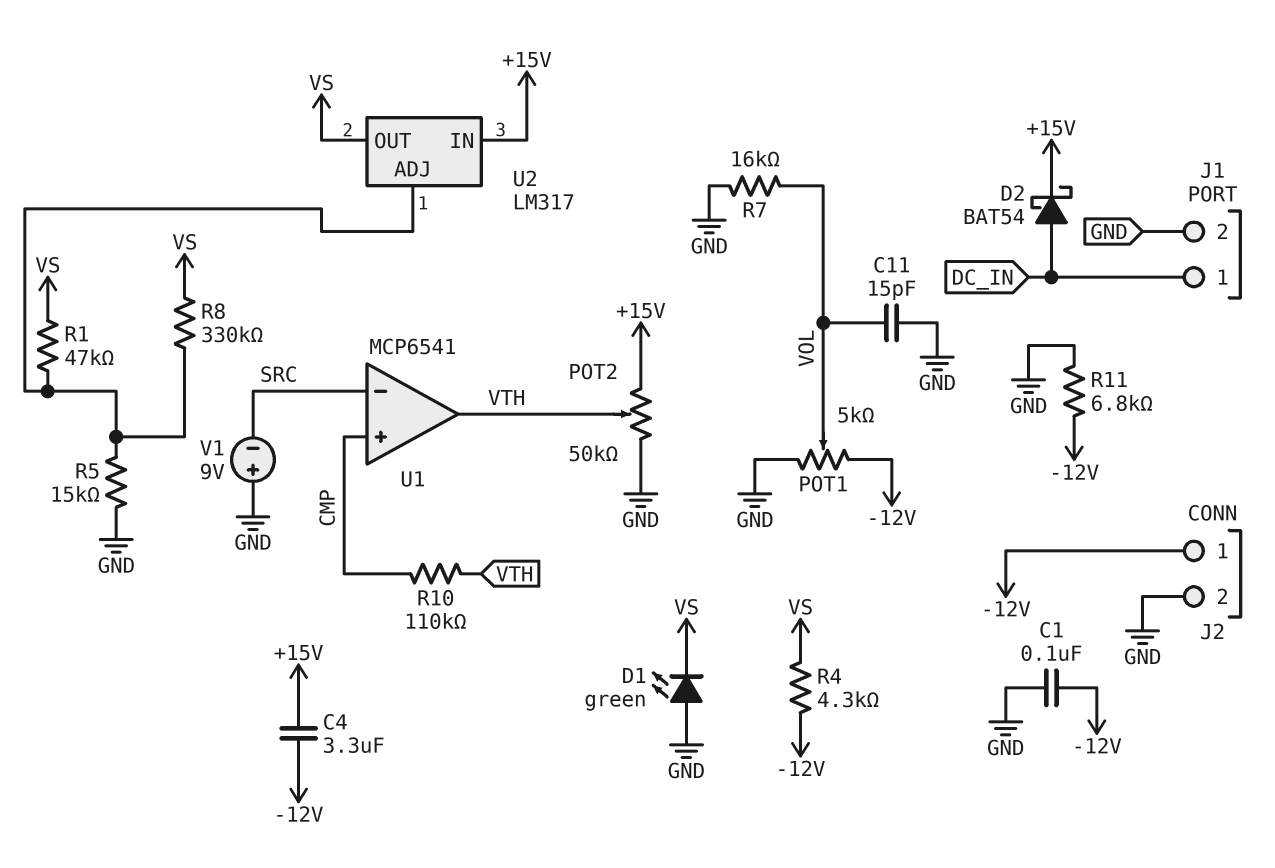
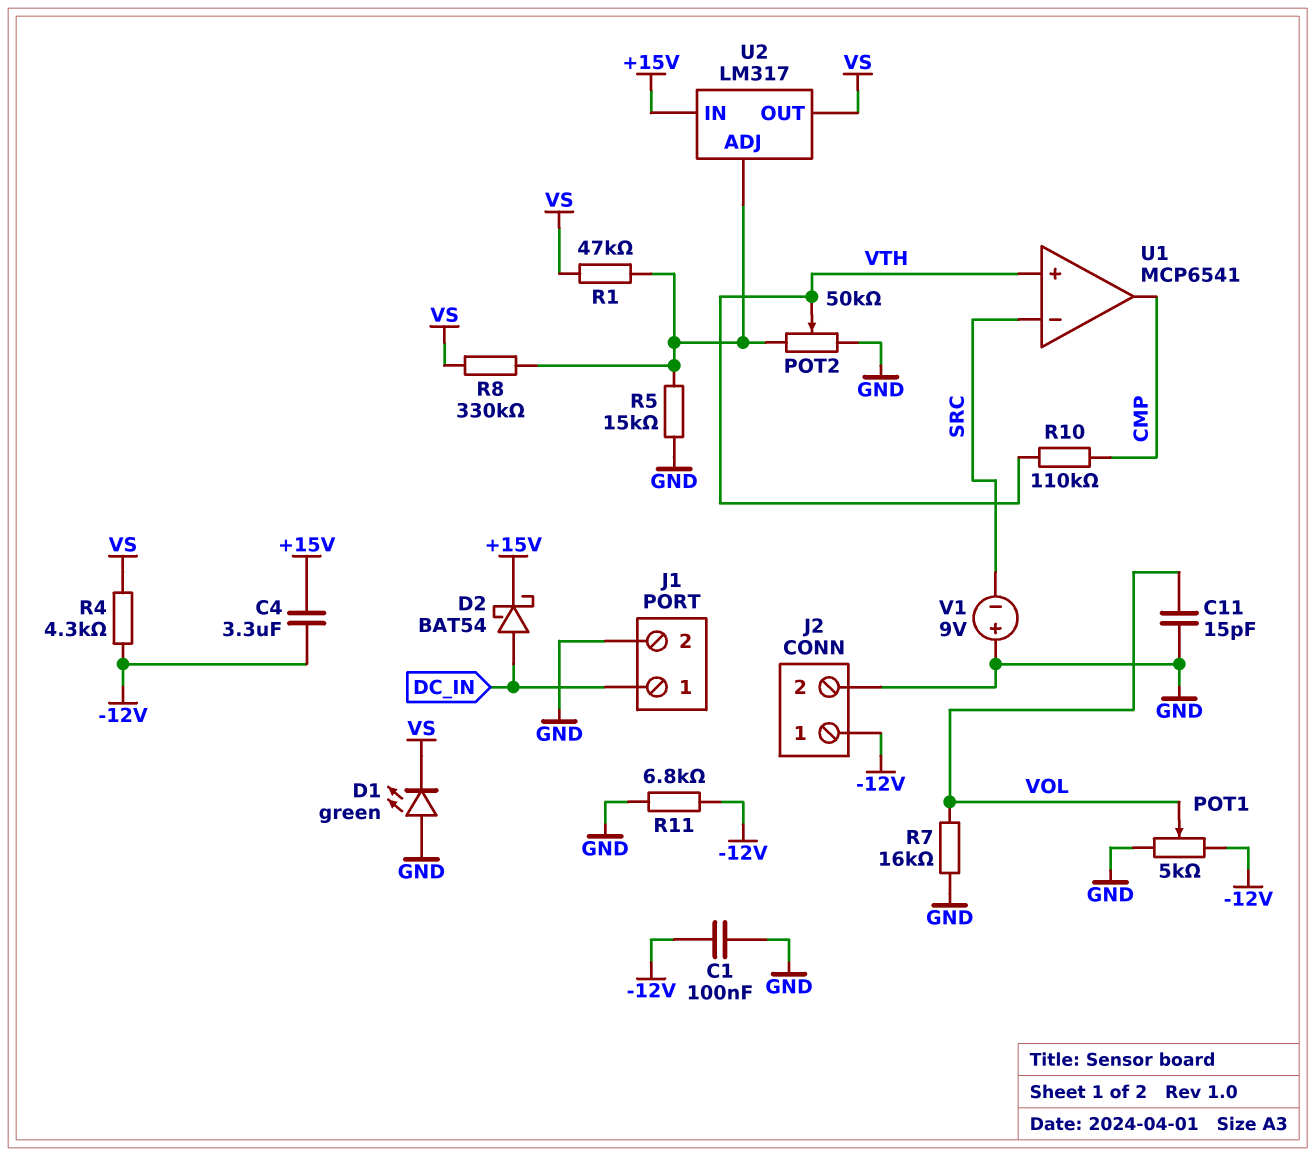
POT2: 50k (+15V, GND, wiper VTH) -> 50k (GND, U2/ADJ, wiper VTH)
U1 pin in+: CMP -> VTH
U1 pin out: VTH -> CMP

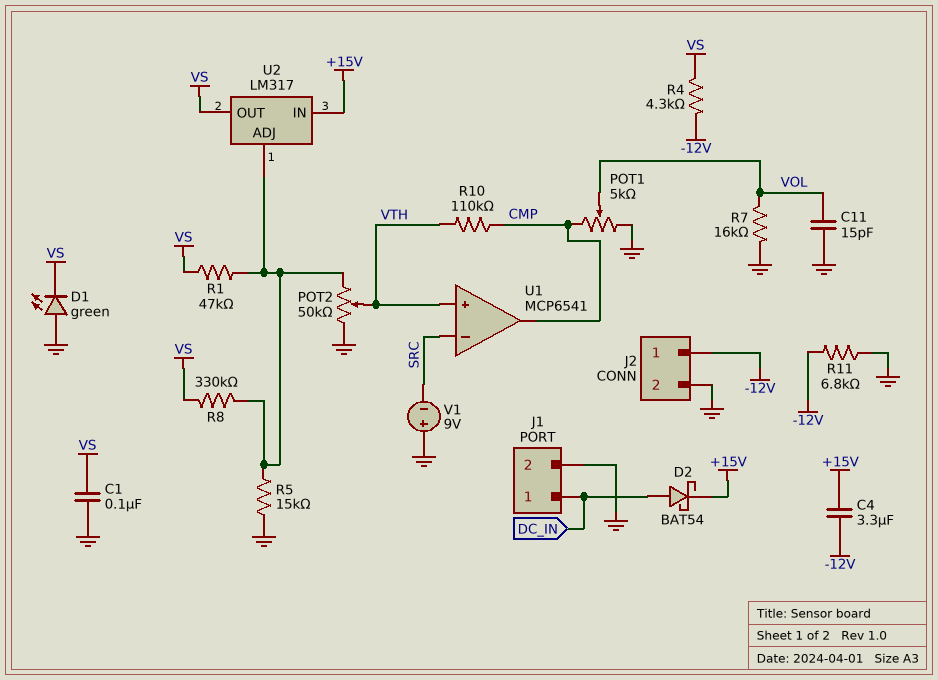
C1: 100nF (-12V, GND) -> 100nF (GND, VS)
POT1: 5k (-12V, GND, wiper VOL) -> 5k (CMP, GND, wiper VOL)

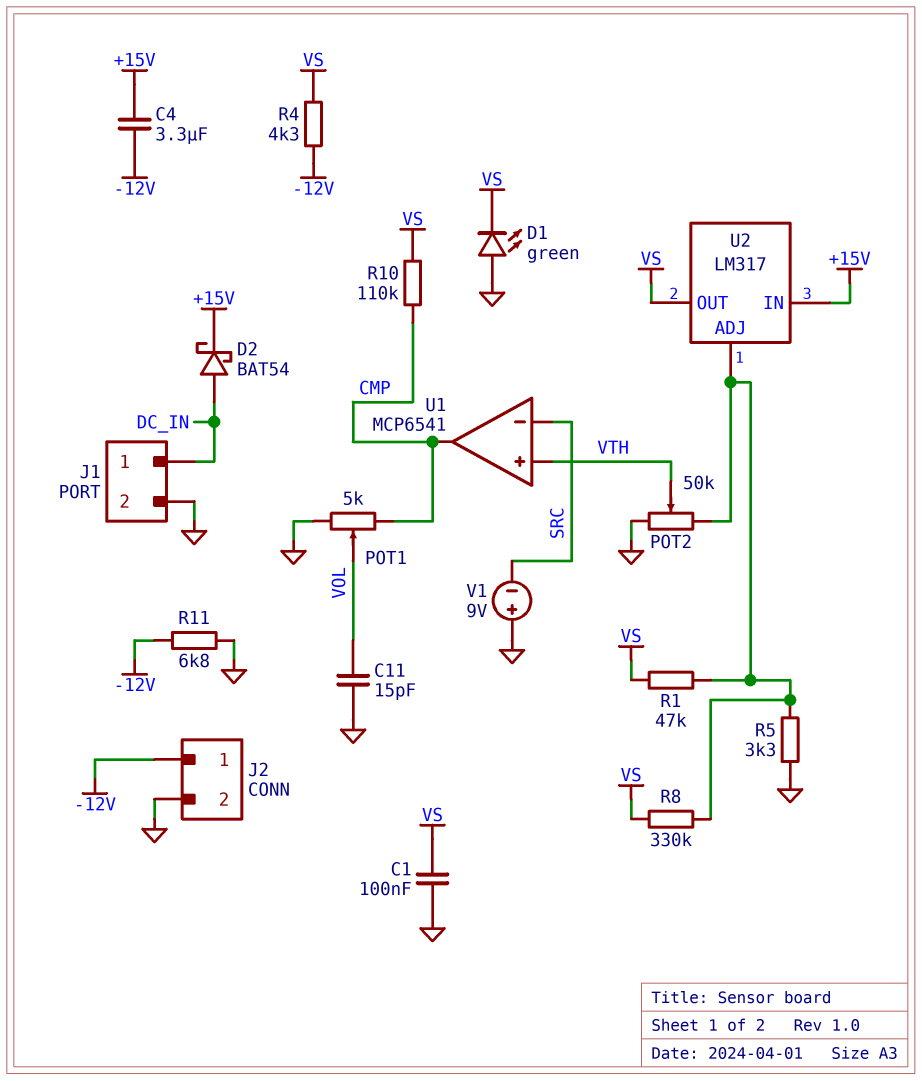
R5: 15k (GND, U2/ADJ) -> 3.3k (GND, U2/ADJ)
R7: 16k (GND, VOL) -> none
R10: 110k (CMP, VTH) -> 110k (CMP, VS)

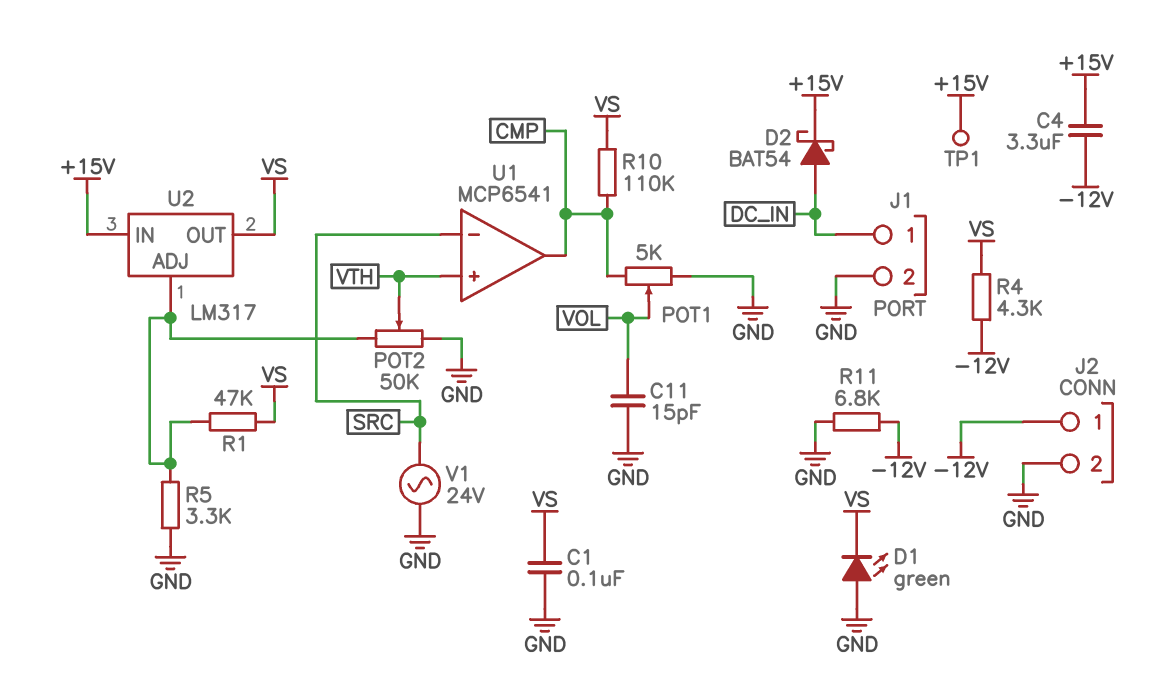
R8: 330k (U2/ADJ, VS) -> none
TP1: none -> test point (+15V)
V1: 9V (plus GND, minus SRC) -> AC 24V (GND, SRC)

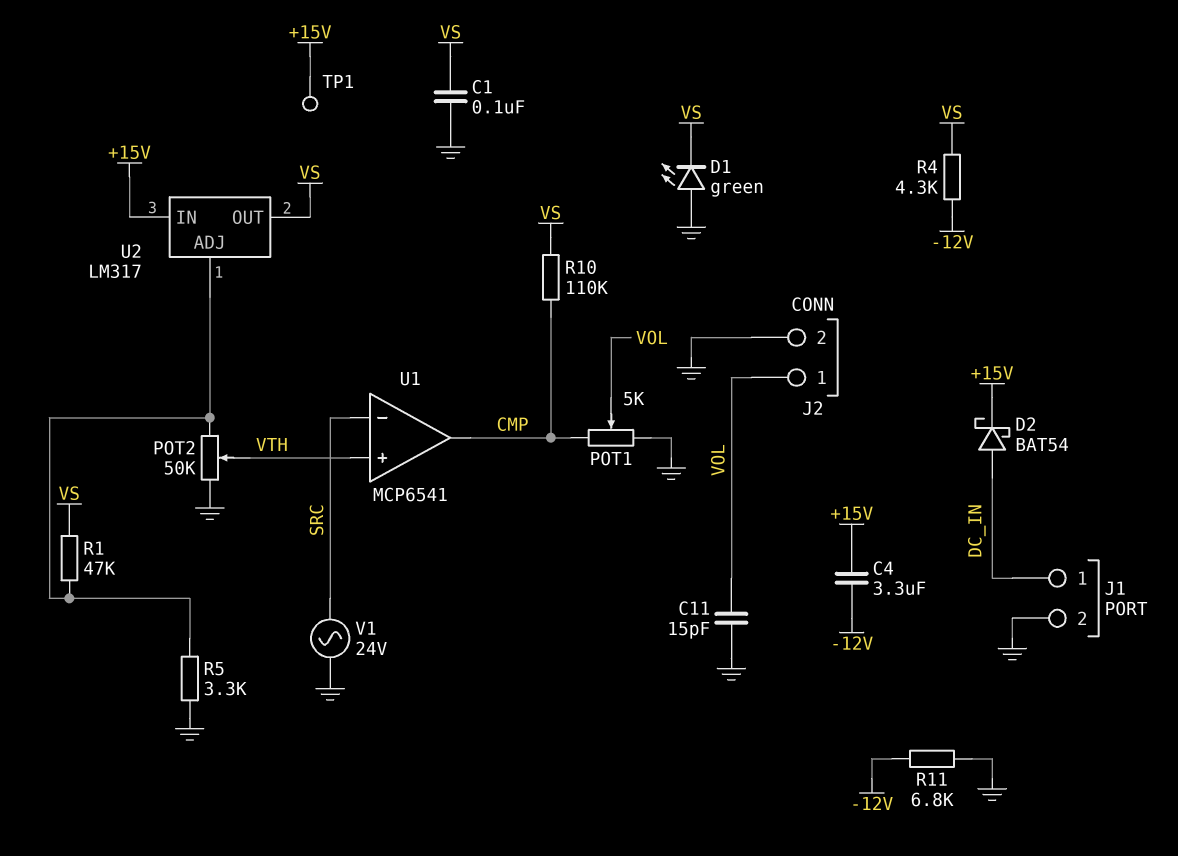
J2 pin 1: -12V -> VOL

